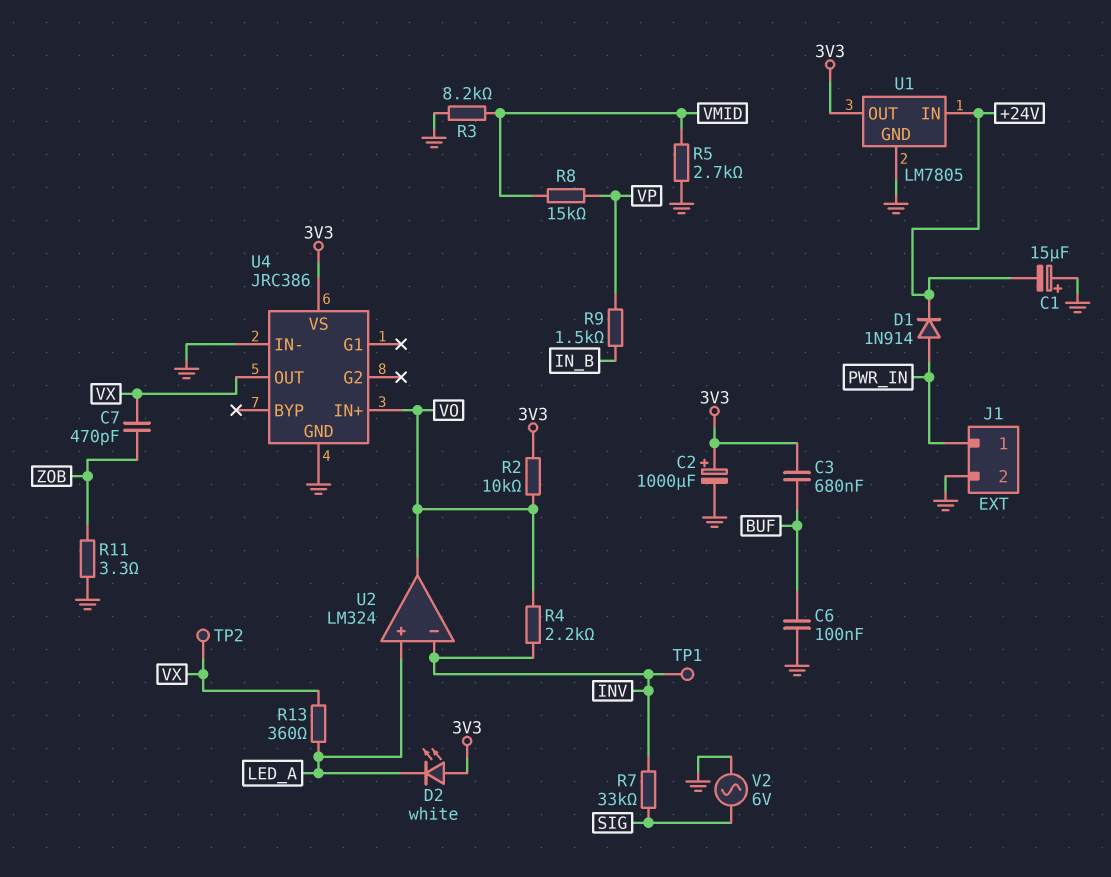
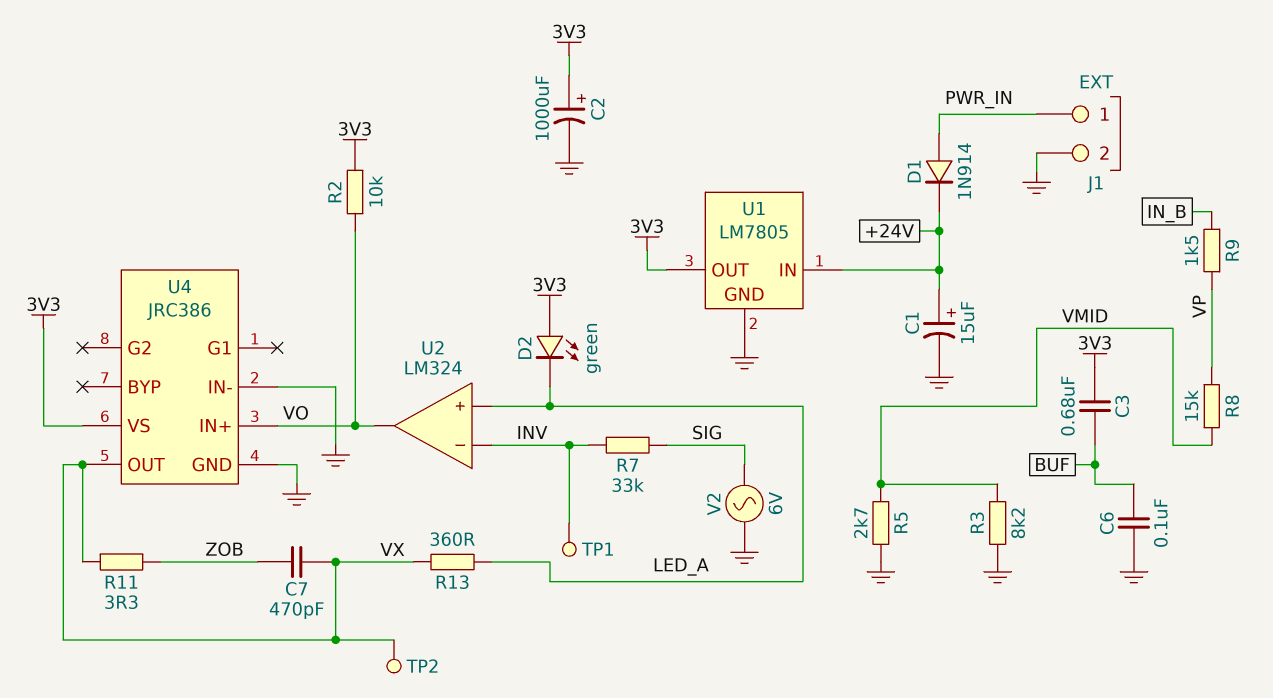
C1: 15uF (plus GND, minus +24V) -> 15uF (plus +24V, minus GND)
D2: LED white (A 3V3, K LED_A) -> LED green (A 3V3, K LED_A)
R4: 2.2k (INV, VO) -> none
R11: 3.3 (GND, ZOB) -> 3.3 (VX, ZOB)

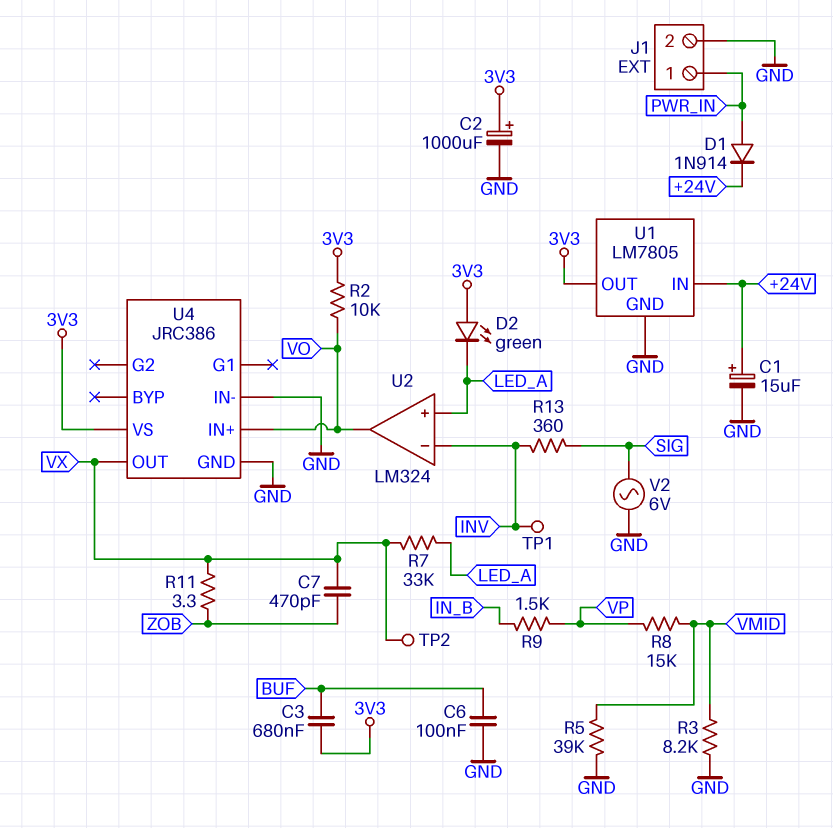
R5: 2.7k (GND, VMID) -> 39k (GND, VMID)
R7: 33k (INV, SIG) -> 33k (LED_A, VX)
R13: 360 (LED_A, VX) -> 360 (INV, SIG)

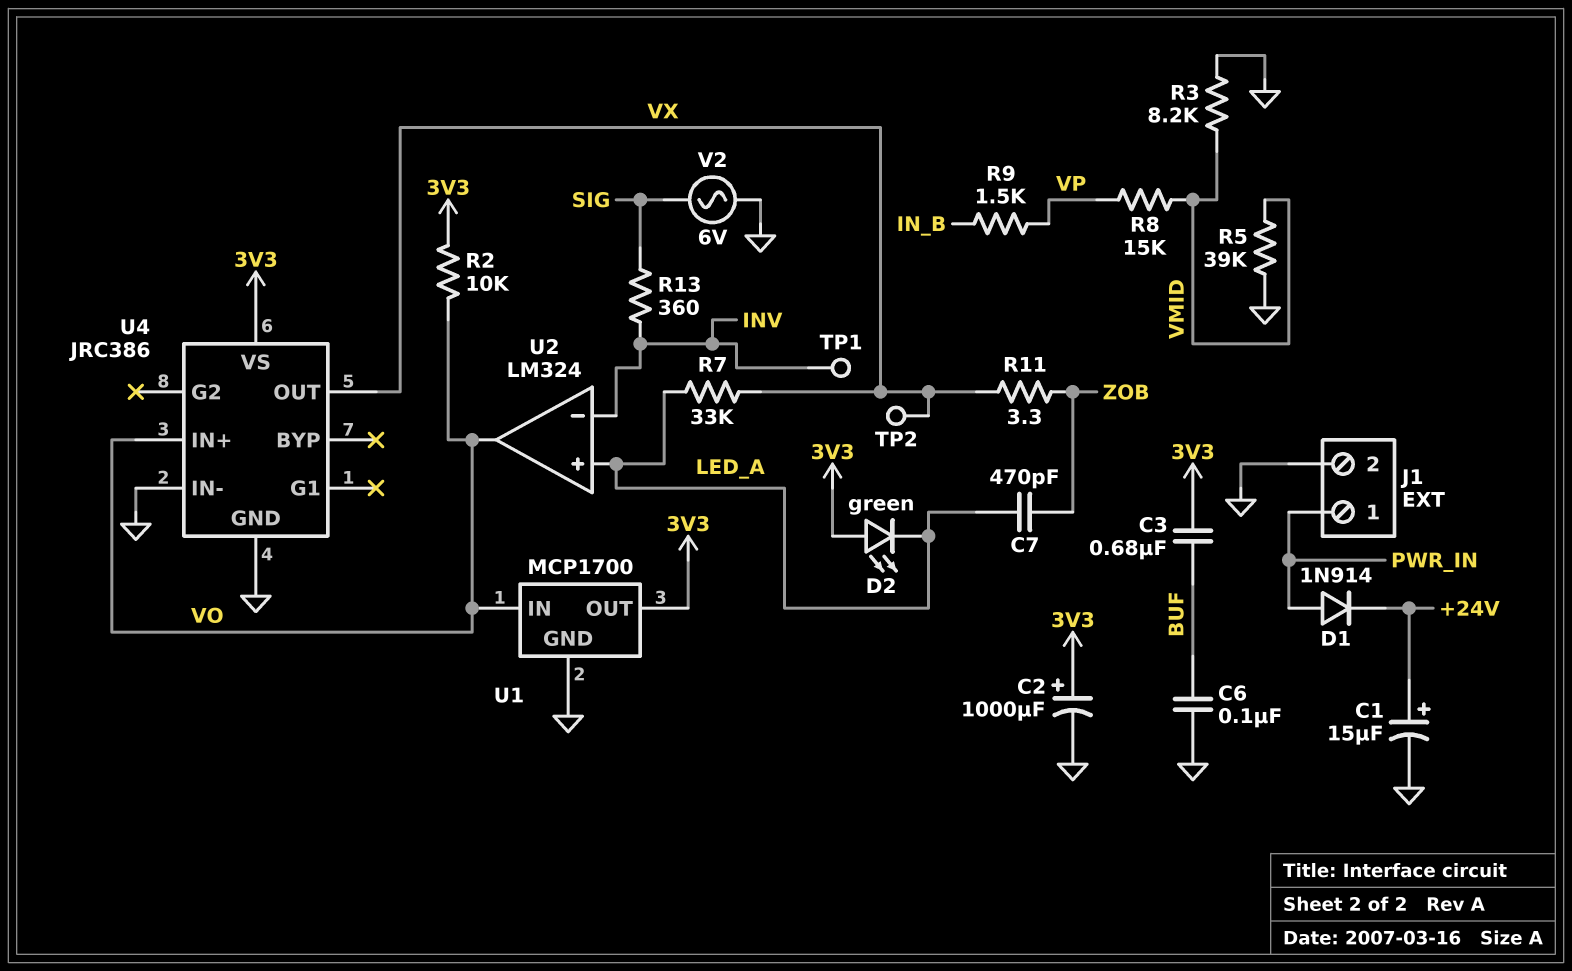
C7: 470pF (VX, ZOB) -> 470pF (LED_A, ZOB)
U1: LM7805 -> MCP1700
U1 pin IN: +24V -> VO

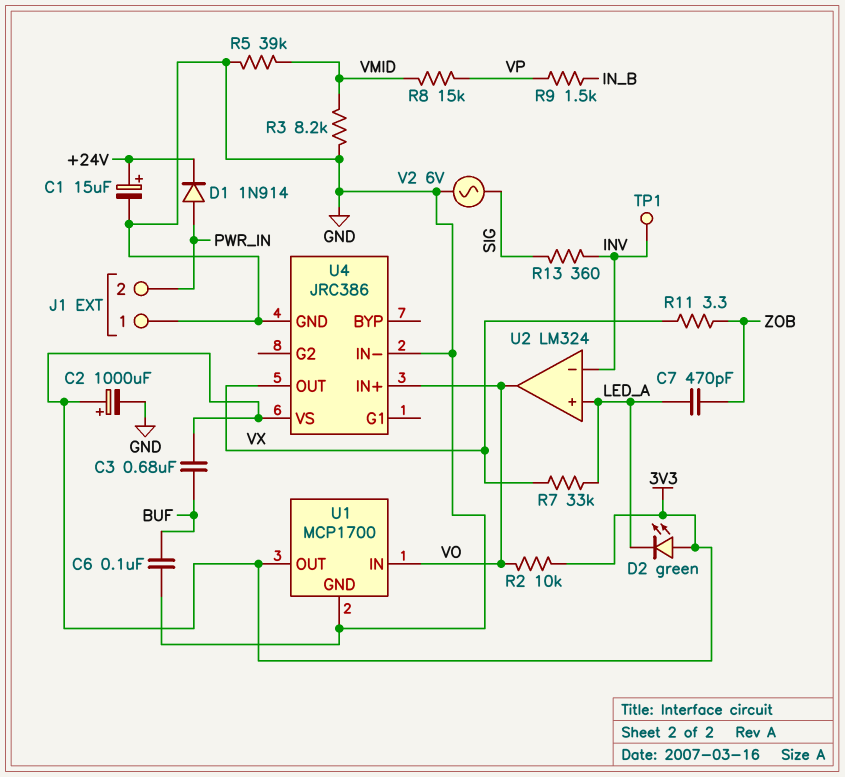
J1 pin 1: PWR_IN -> GND
J1 pin 2: GND -> PWR_IN
TP2: test point (VX) -> none

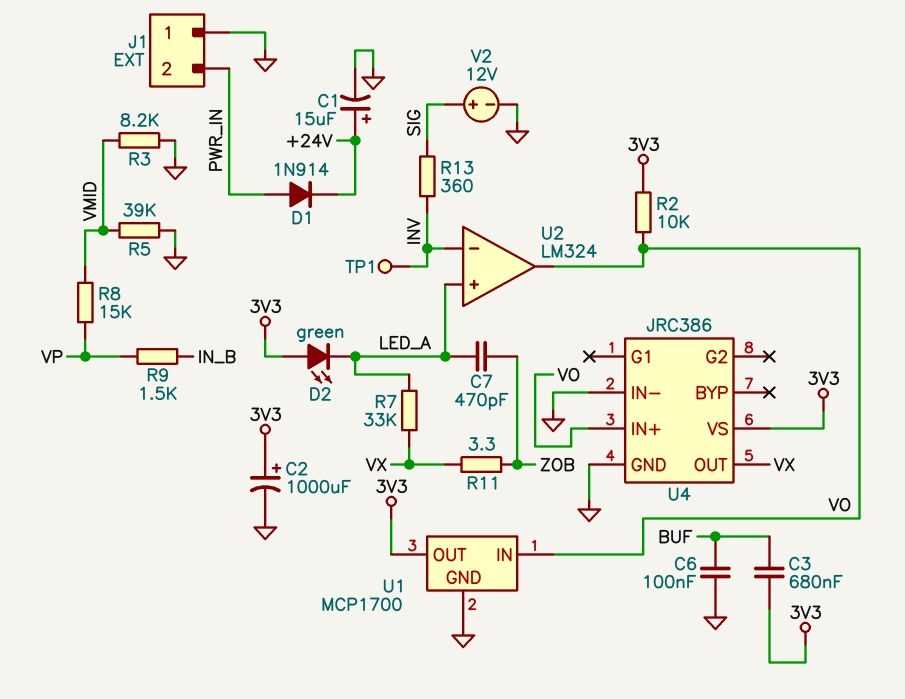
V2: AC 6V (GND, SIG) -> 12V (plus SIG, minus GND)

